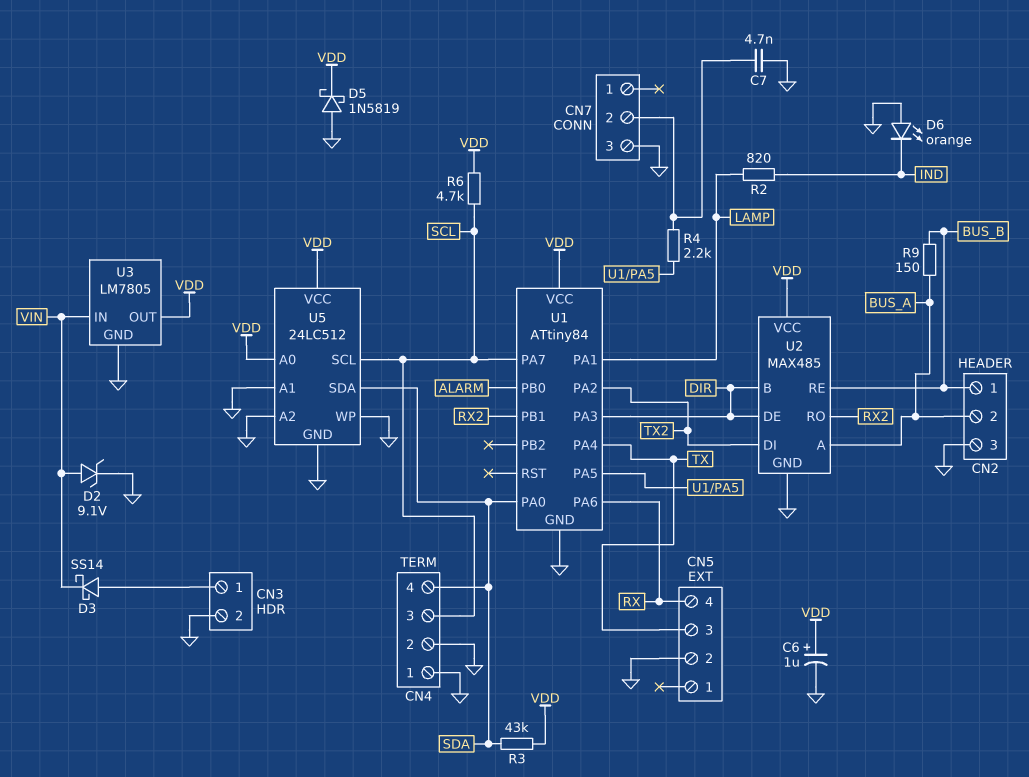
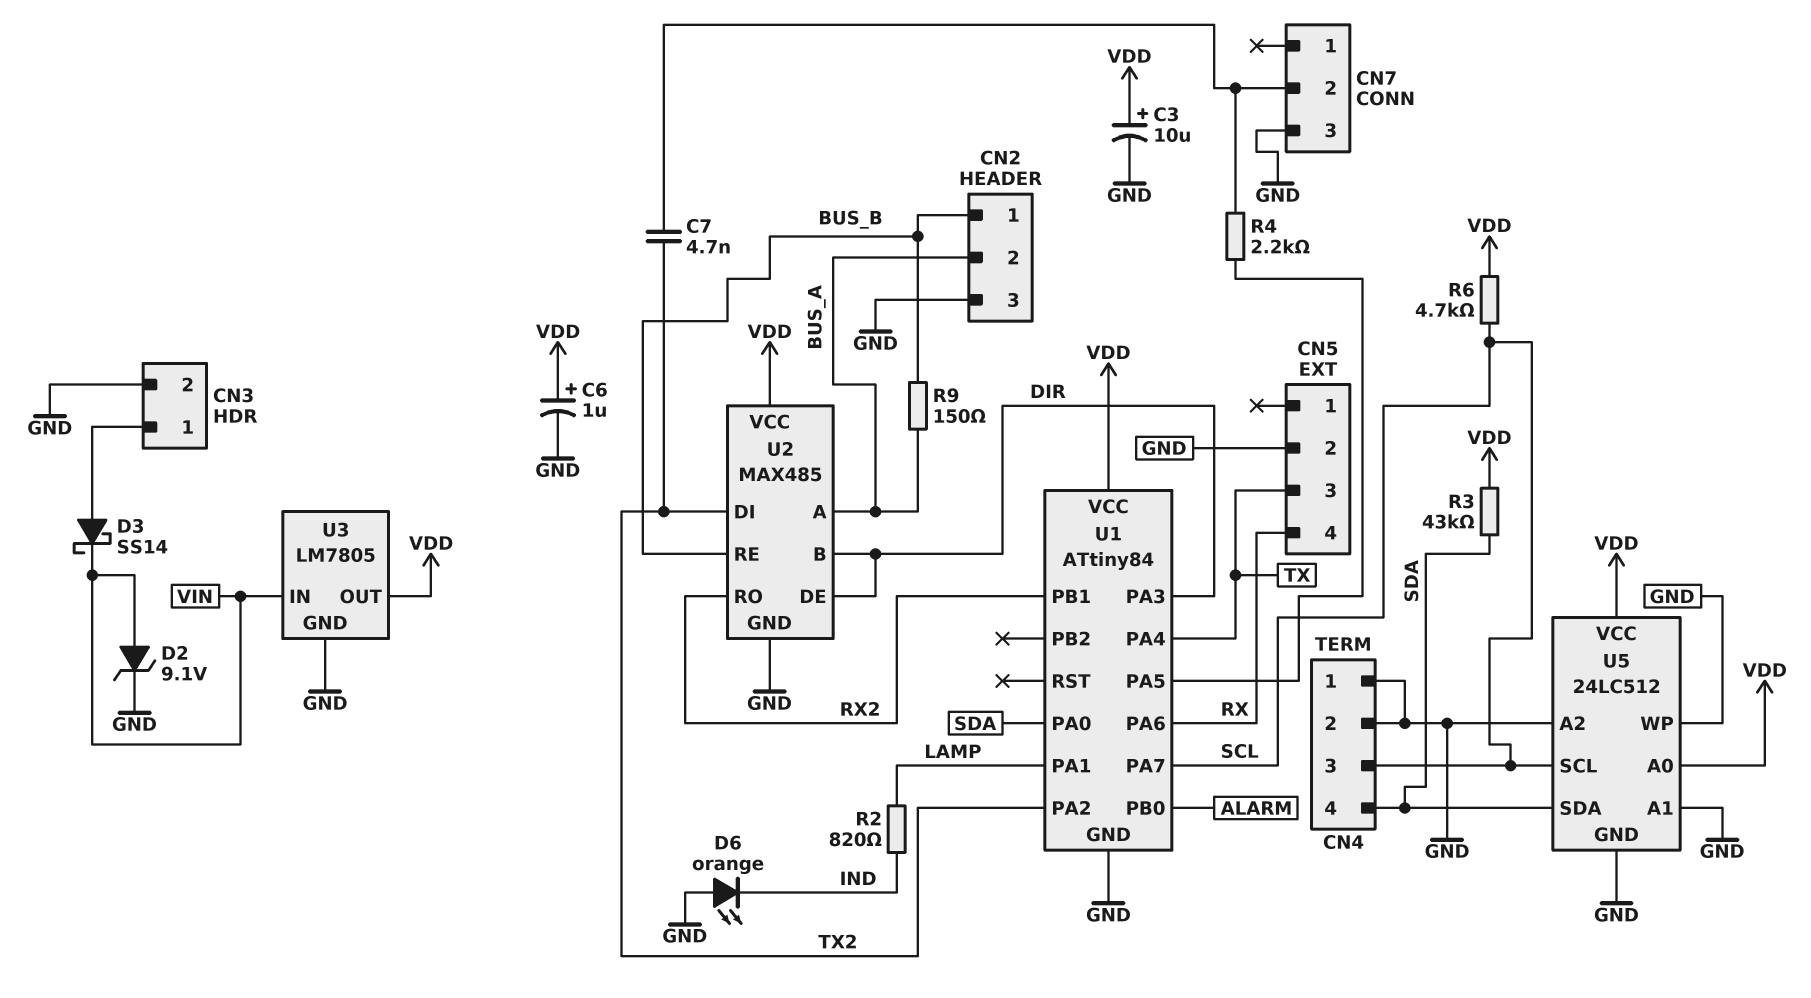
C3: none -> 10uF (plus VDD, minus GND)
C7: 4.7nF (CN7/2, GND) -> 4.7nF (CN7/2, TX2)
D5: schottky 1N5819 (A GND, K VDD) -> none

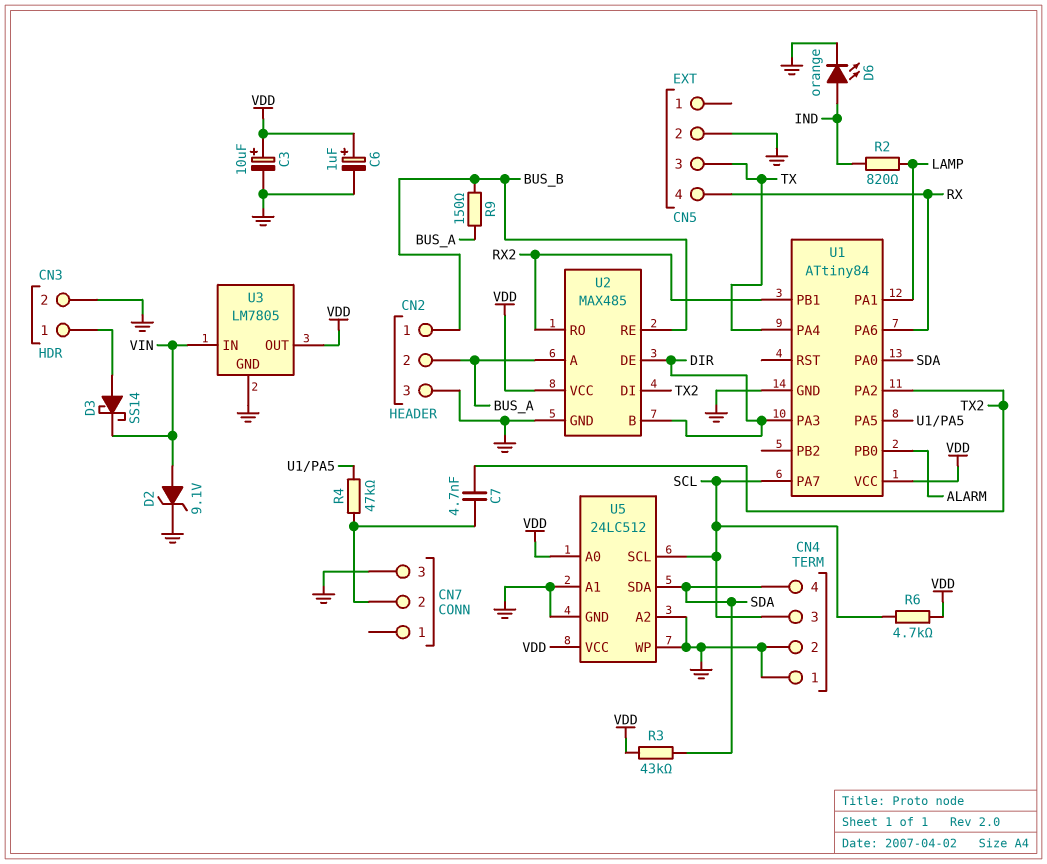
D6: LED orange (A GND, K IND) -> LED orange (A IND, K GND)
R4: 2.2k (CN7/2, U1/PA5) -> 47k (CN7/2, U1/PA5)

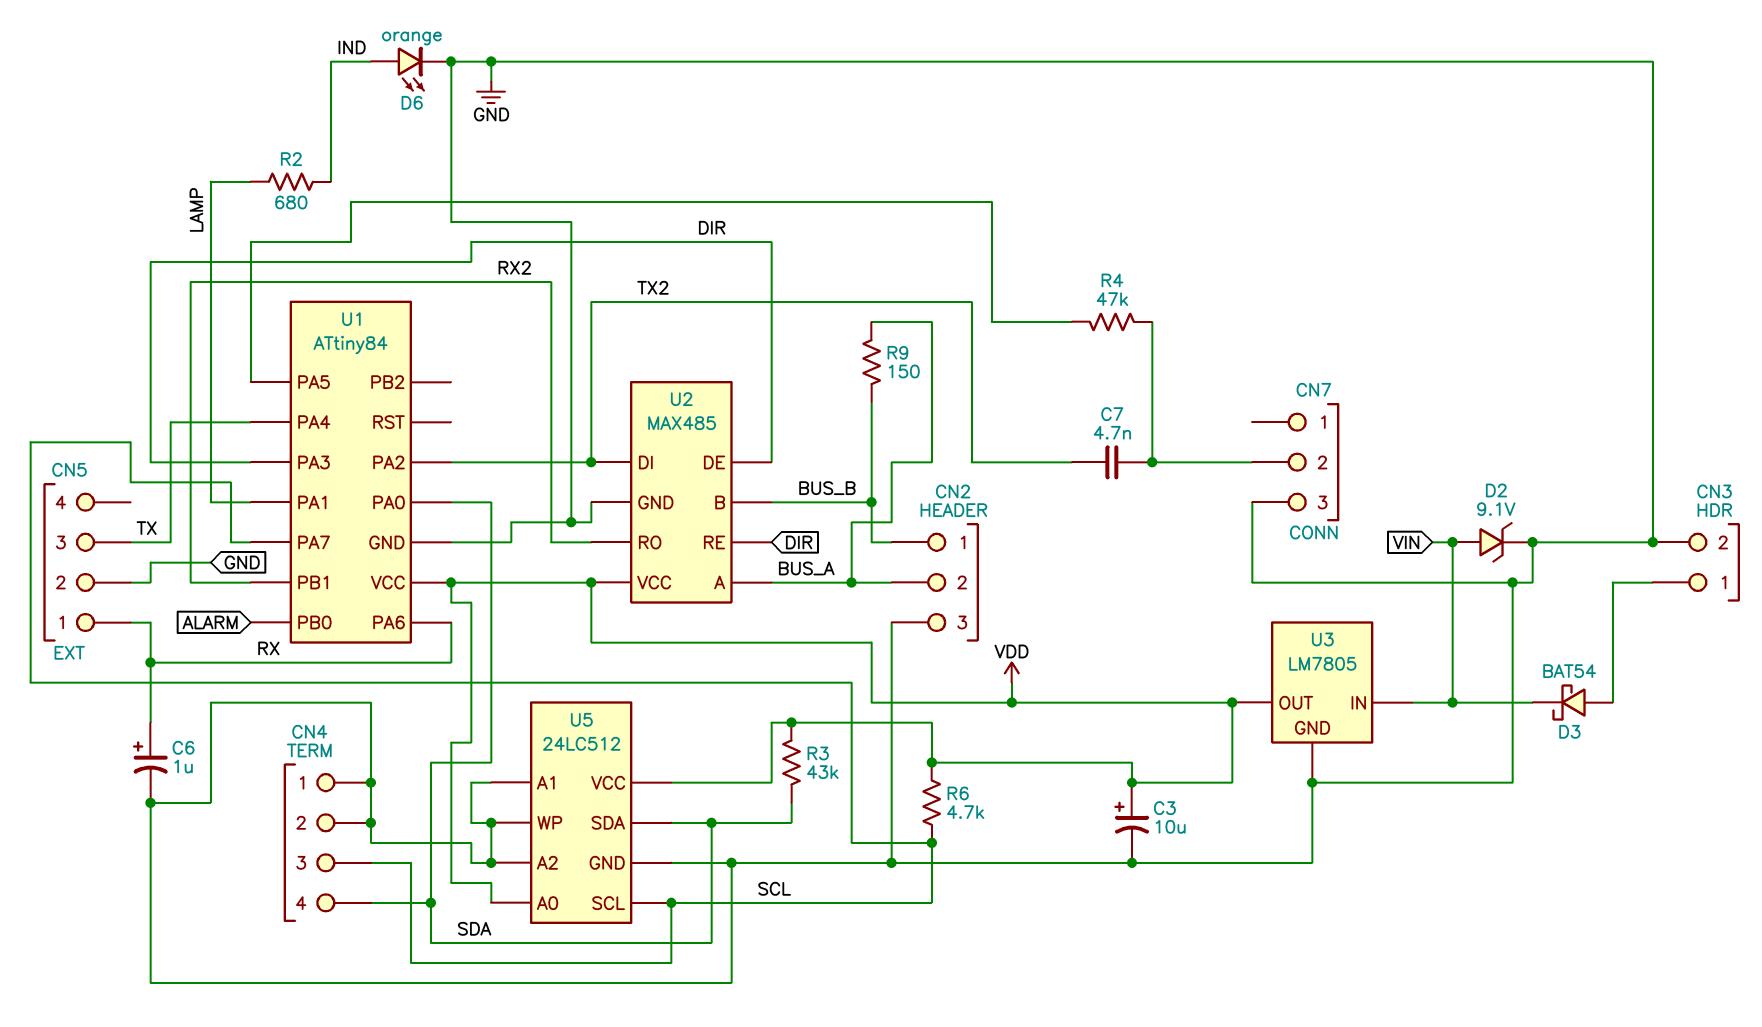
C6: 1uF (plus VDD, minus GND) -> 1uF (plus RX, minus GND)
CN5 pin 1: none -> RX
CN5 pin 4: RX -> none
D3: schottky SS14 (A CN3/1, K VIN) -> schottky BAT54 (A CN3/1, K VIN)
R2: 820 (IND, LAMP) -> 680 (IND, LAMP)
U2 pin B: DIR -> BUS_B
U2 pin RE: BUS_B -> DIR

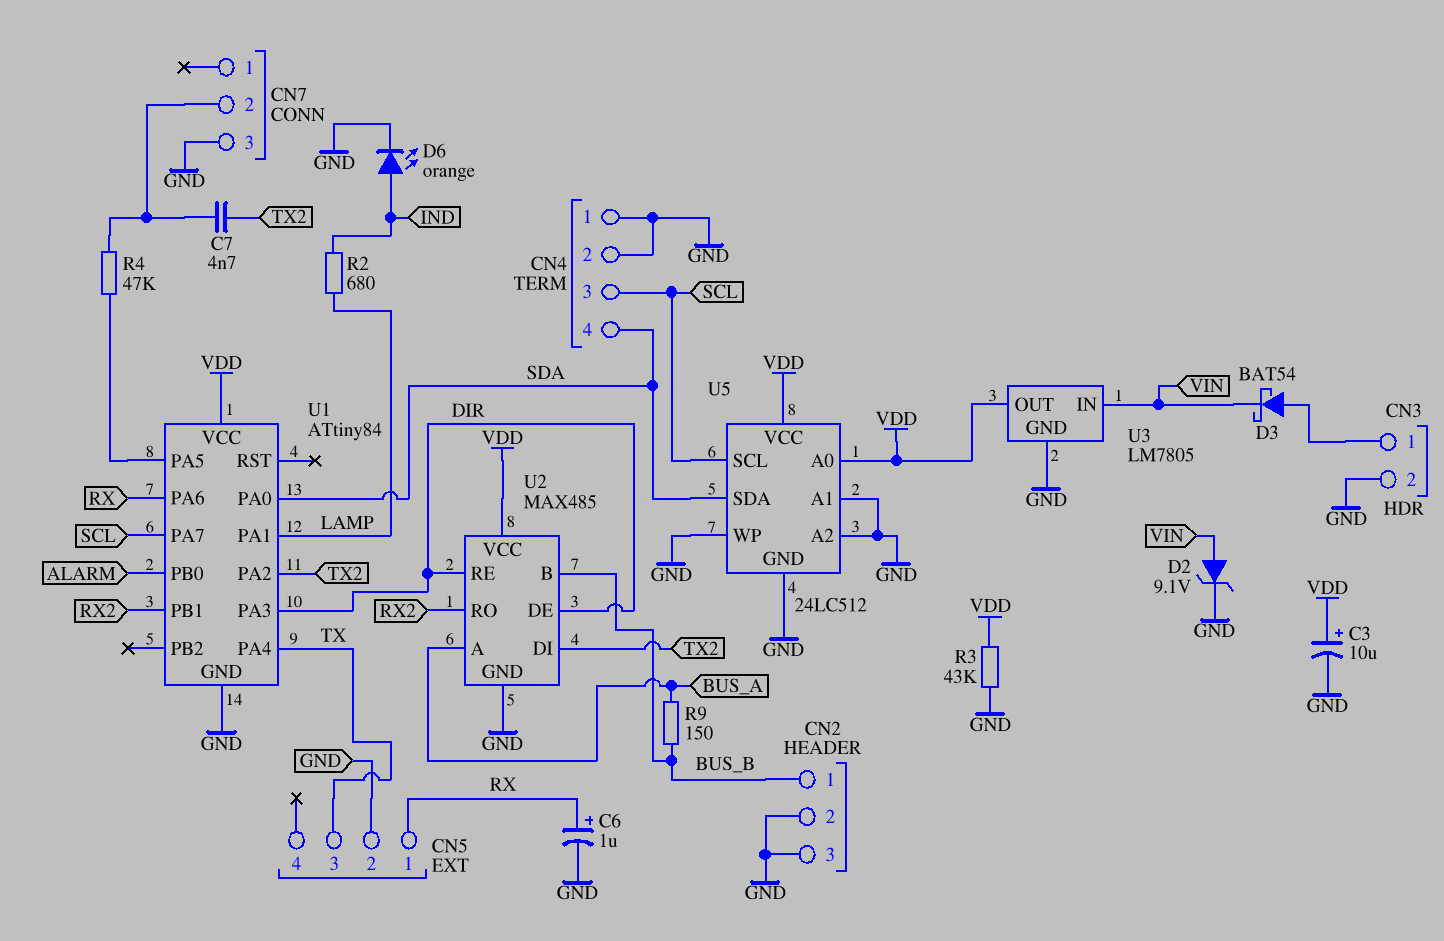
CN2 pin 2: BUS_A -> GND
R3: 43k (SDA, VDD) -> 43k (GND, VDD)
R6: 4.7k (SCL, VDD) -> none

